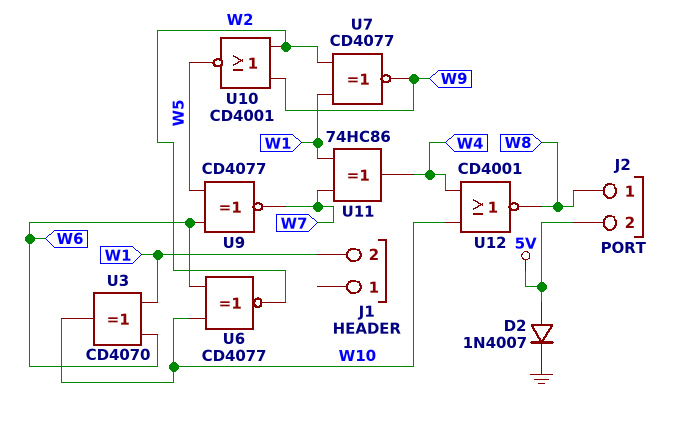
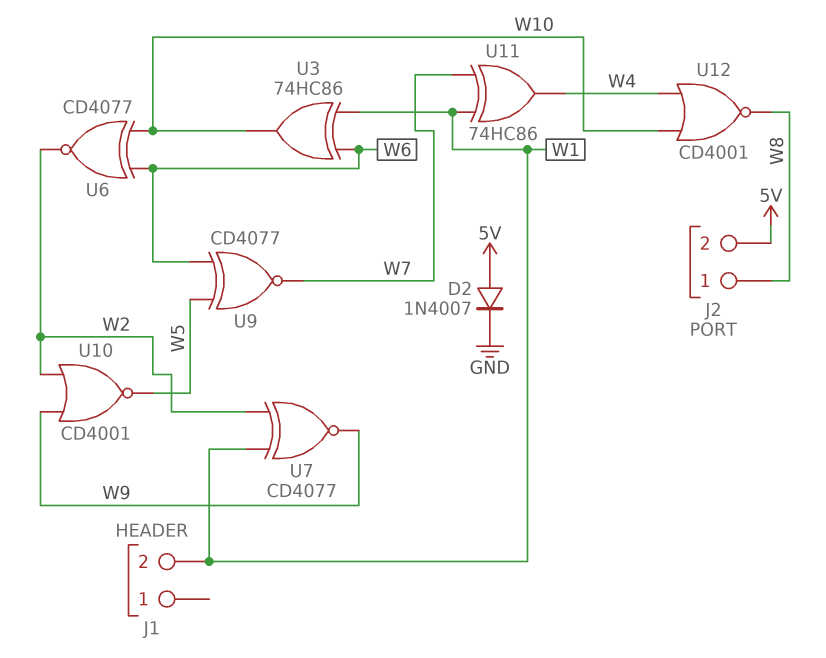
U3: XOR CD4070 (in W1, in W6, out W10) -> XOR 74HC86 (in W1, in W6, out W10)

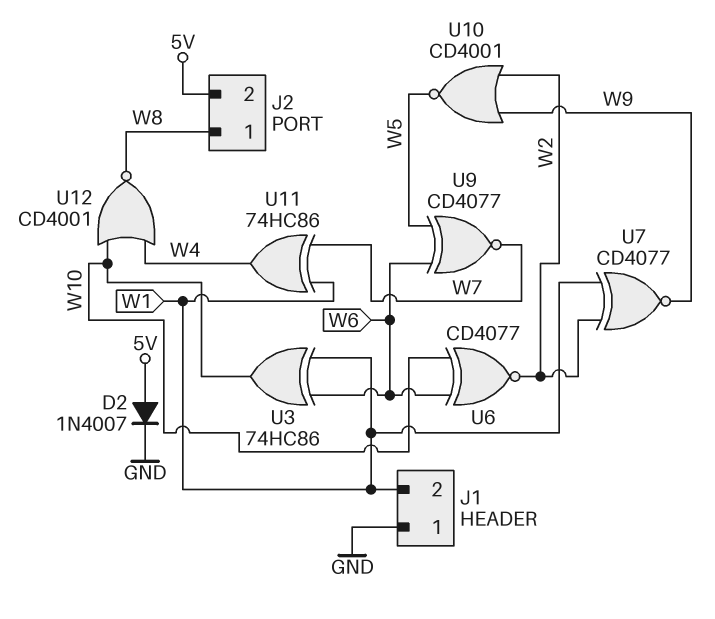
J1 pin 1: none -> GND

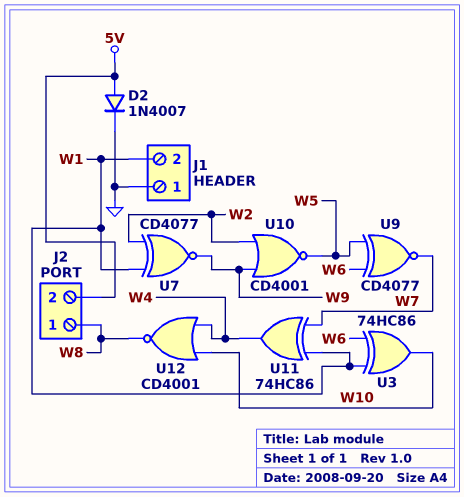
U6: XNOR CD4077 (in W6, in W10, out W2) -> none

